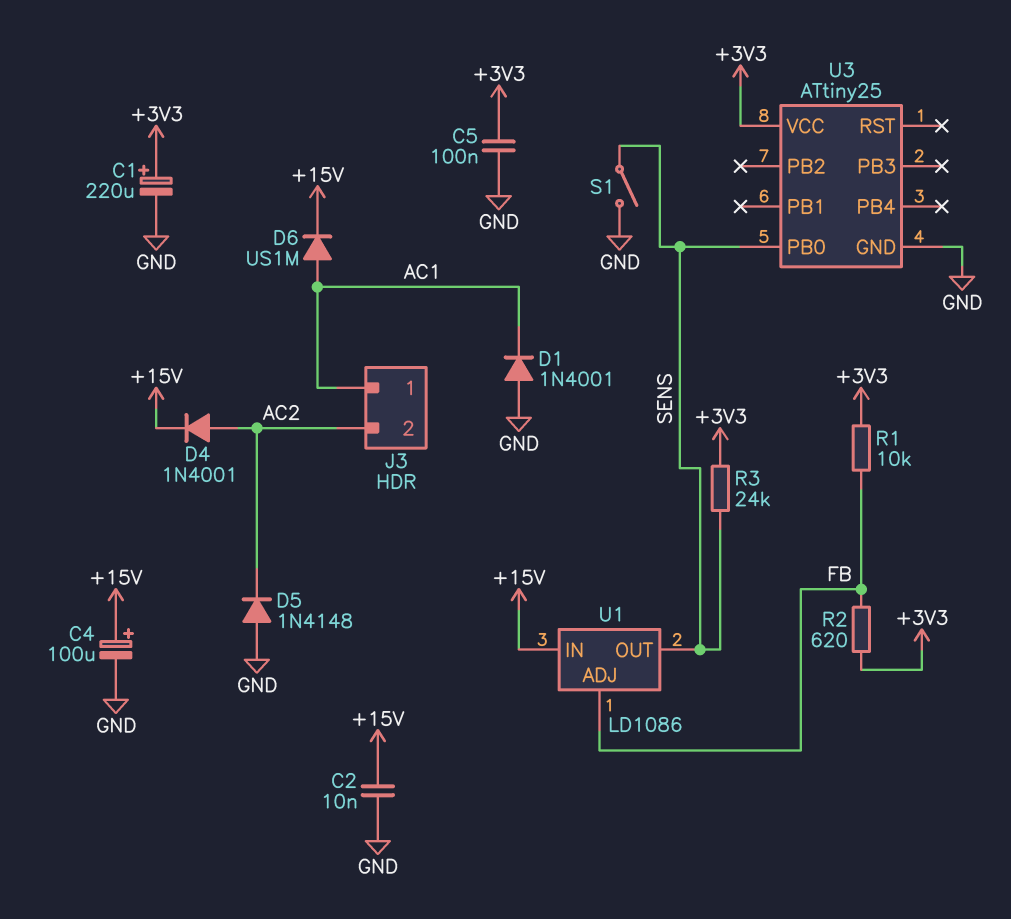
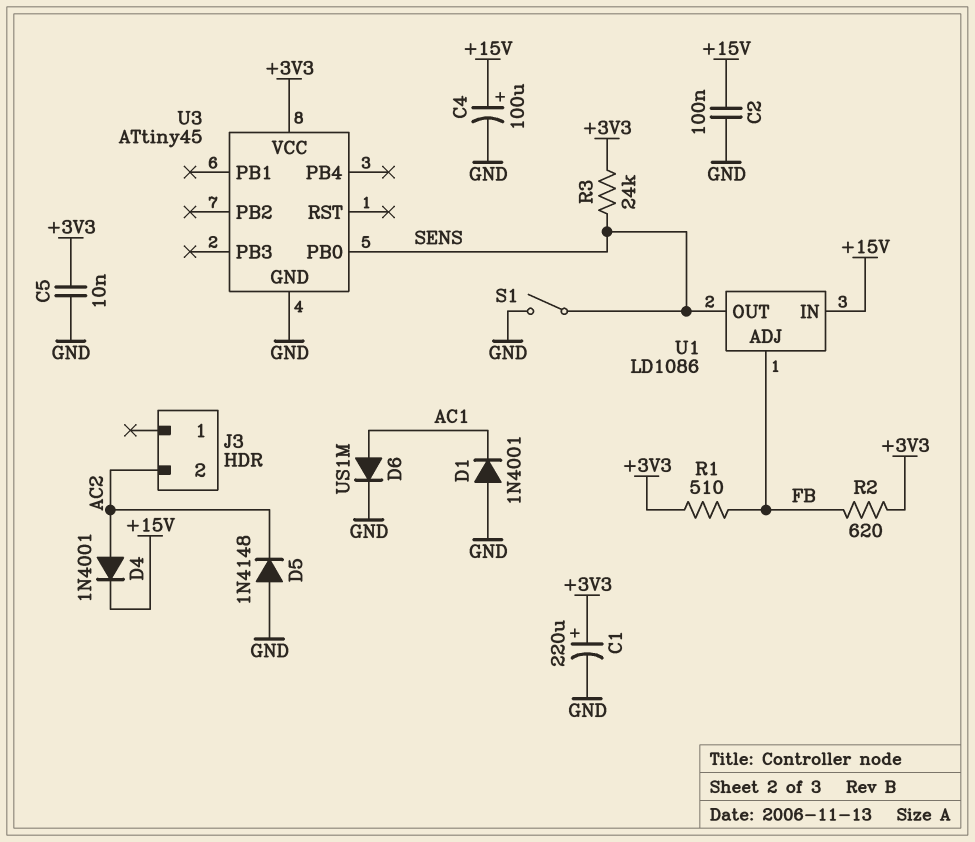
C2: 10nF (+15V, GND) -> 100nF (+15V, GND)
C5: 100nF (+3V3, GND) -> 10nF (+3V3, GND)
D6: diode US1M (A AC1, K +15V) -> diode US1M (A AC1, K GND)
J3 pin 1: AC1 -> none
R1: 10k (+3V3, FB) -> 510 (+3V3, FB)
U3: ATtiny25 -> ATtiny45

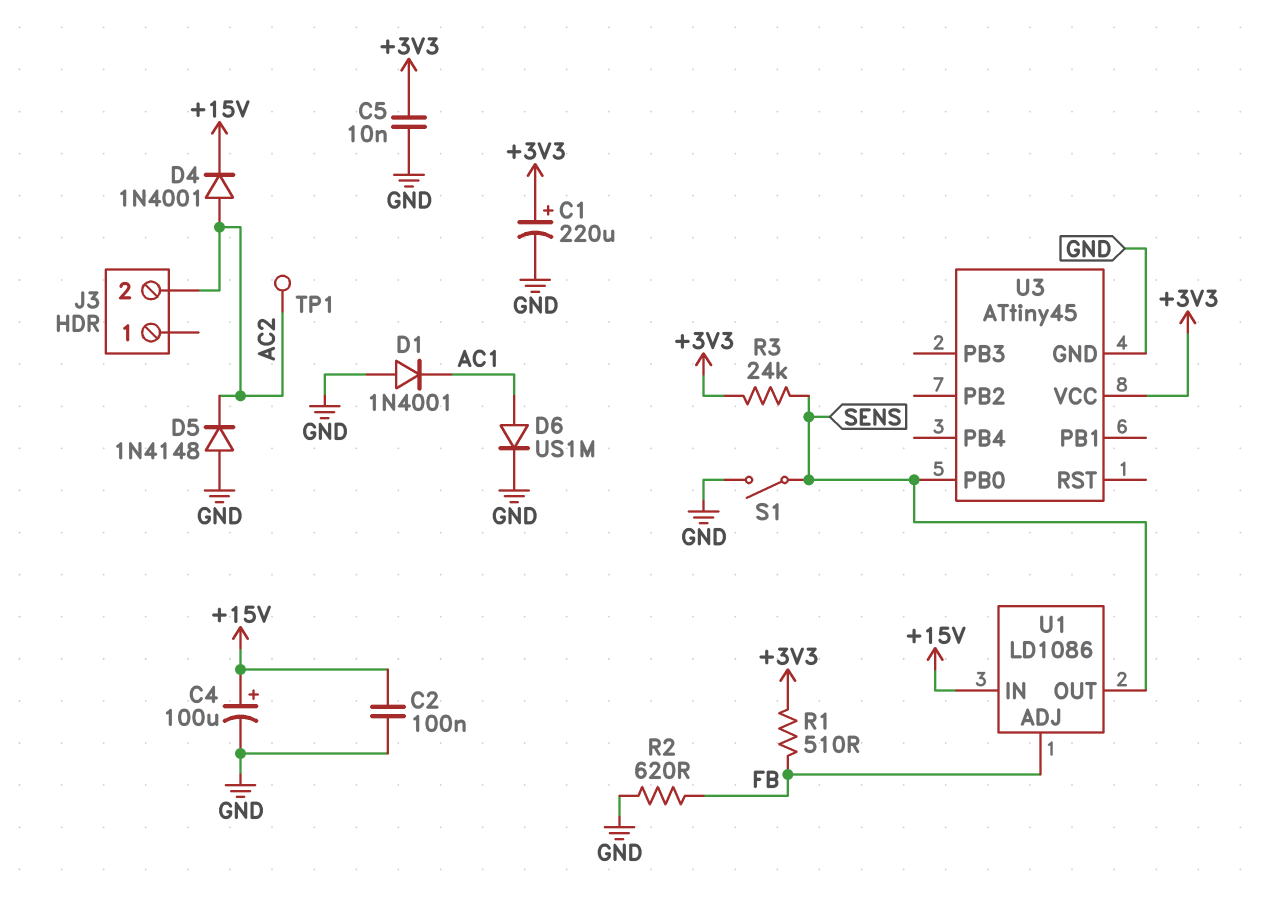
R2: 620 (+3V3, FB) -> 620 (FB, GND)
TP1: none -> test point (AC2)

